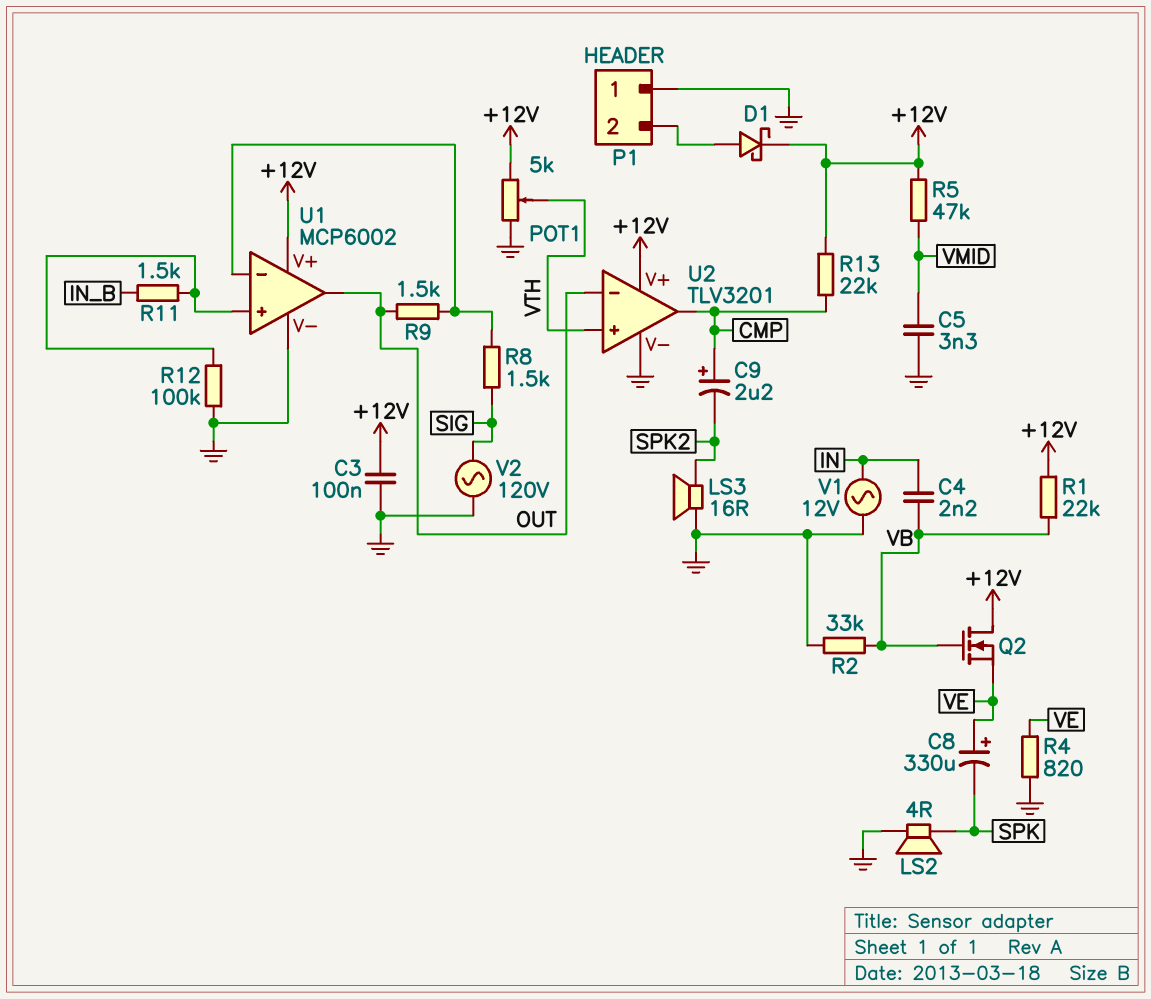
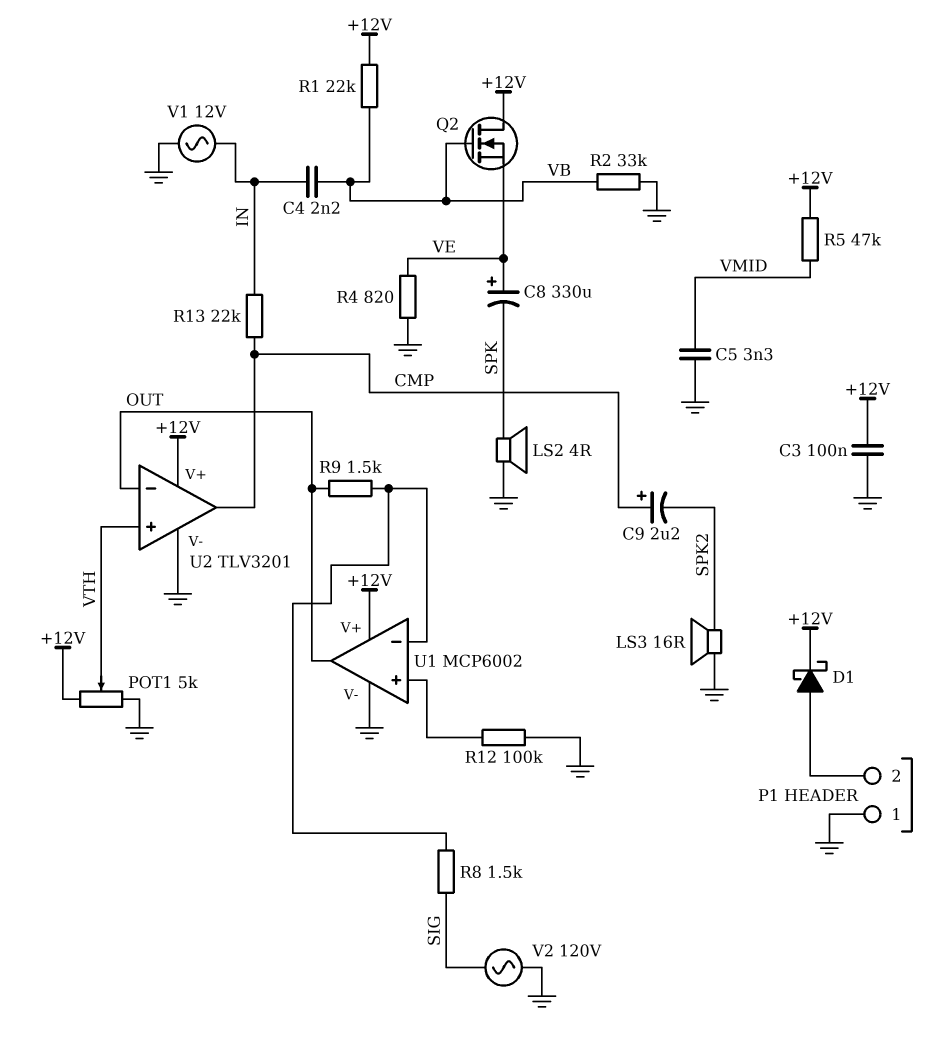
R11: 1.5k (IN_B, U1/in+) -> none
R13: 22k (+12V, CMP) -> 22k (CMP, IN)

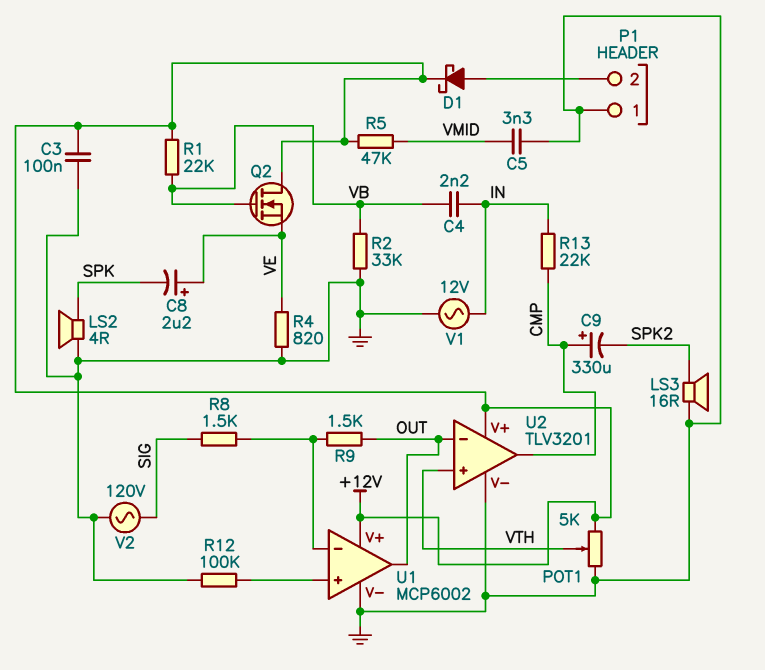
C8: 330uF (plus VE, minus SPK) -> 2.2uF (plus VE, minus SPK)
C9: 2.2uF (plus CMP, minus SPK2) -> 330uF (plus CMP, minus SPK2)

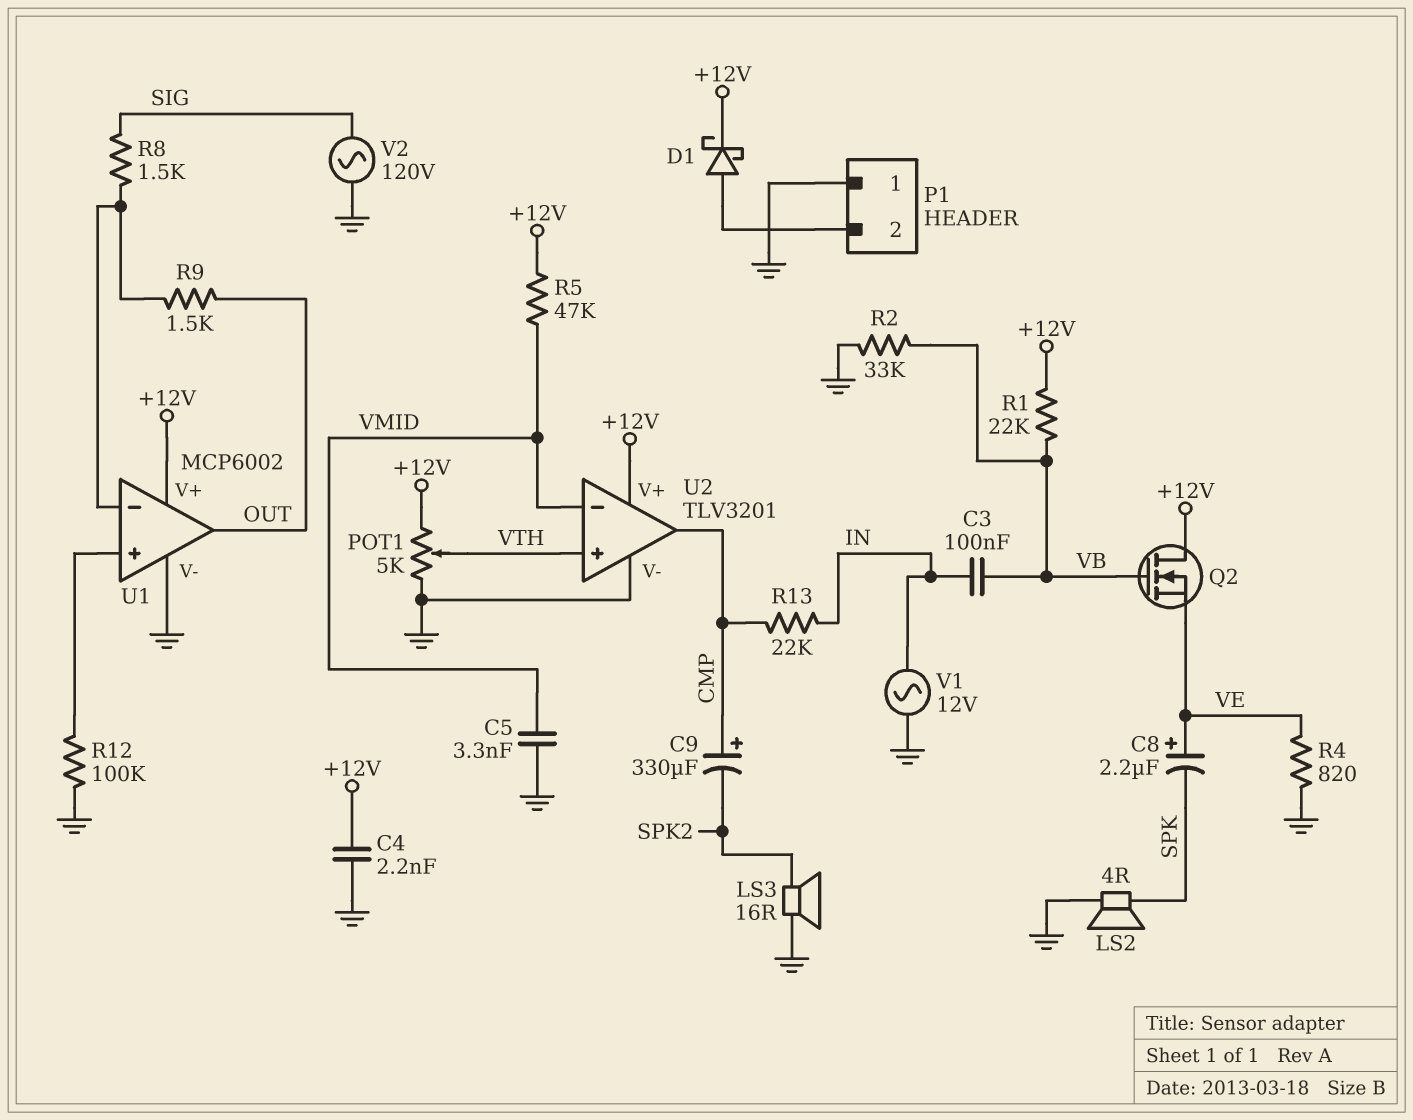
C3: 100nF (+12V, GND) -> 100nF (IN, VB)
C4: 2.2nF (IN, VB) -> 2.2nF (+12V, GND)
U2 pin in-: OUT -> VMID

